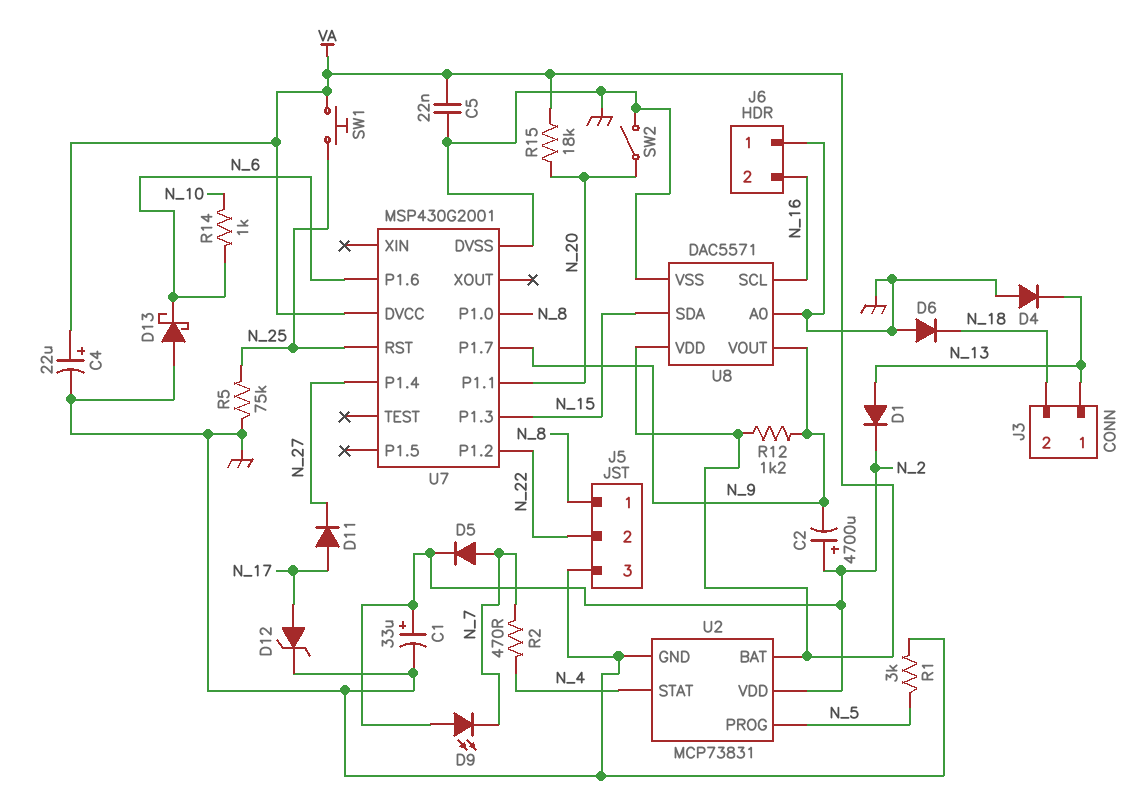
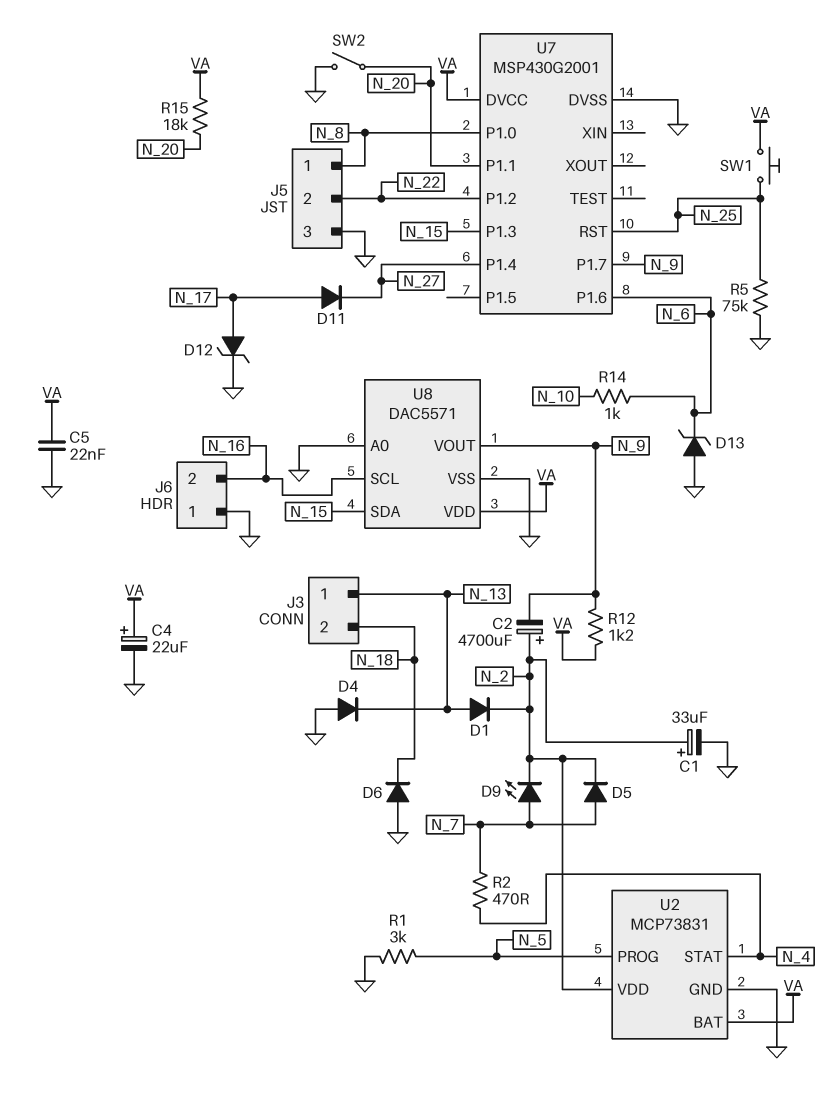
D9: LED (A N_2, K N_7) -> LED (A N_7, K N_2)
D13: schottky (A GND, K N_6) -> zener (A GND, K N_6)

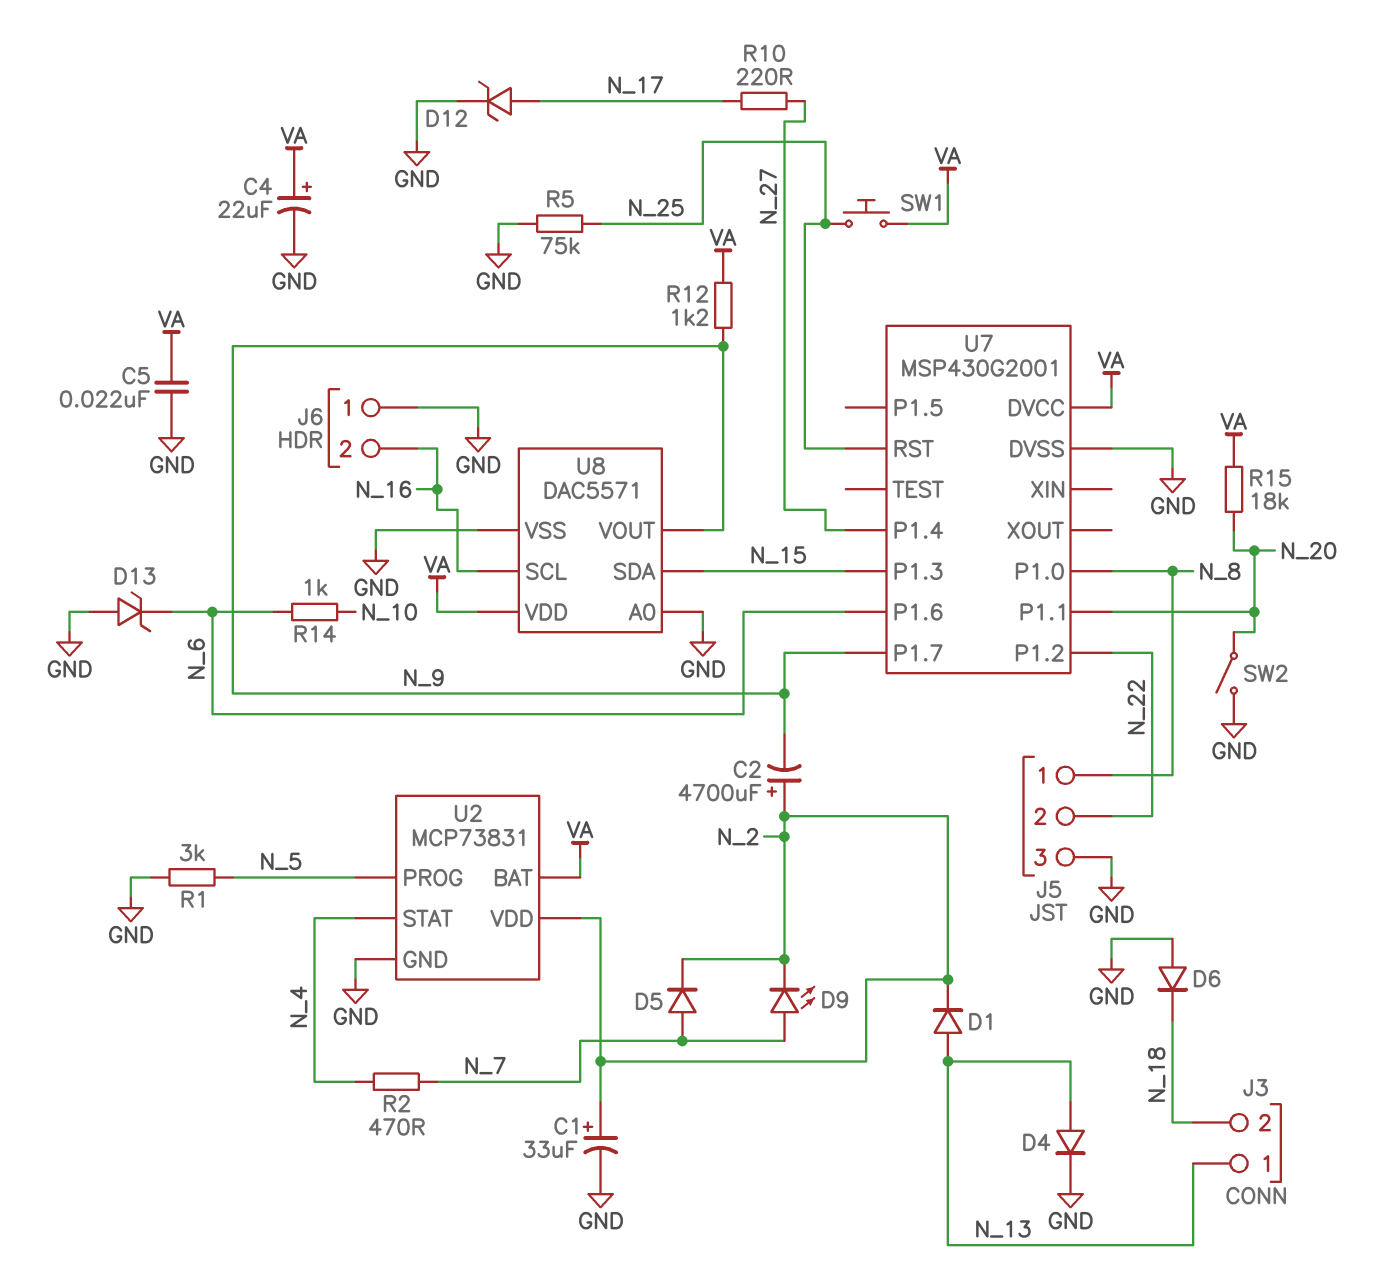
D4: diode (A GND, K N_13) -> diode (A N_13, K GND)
D11: diode (A N_17, K N_27) -> none
R10: none -> 220 (N_17, N_27)

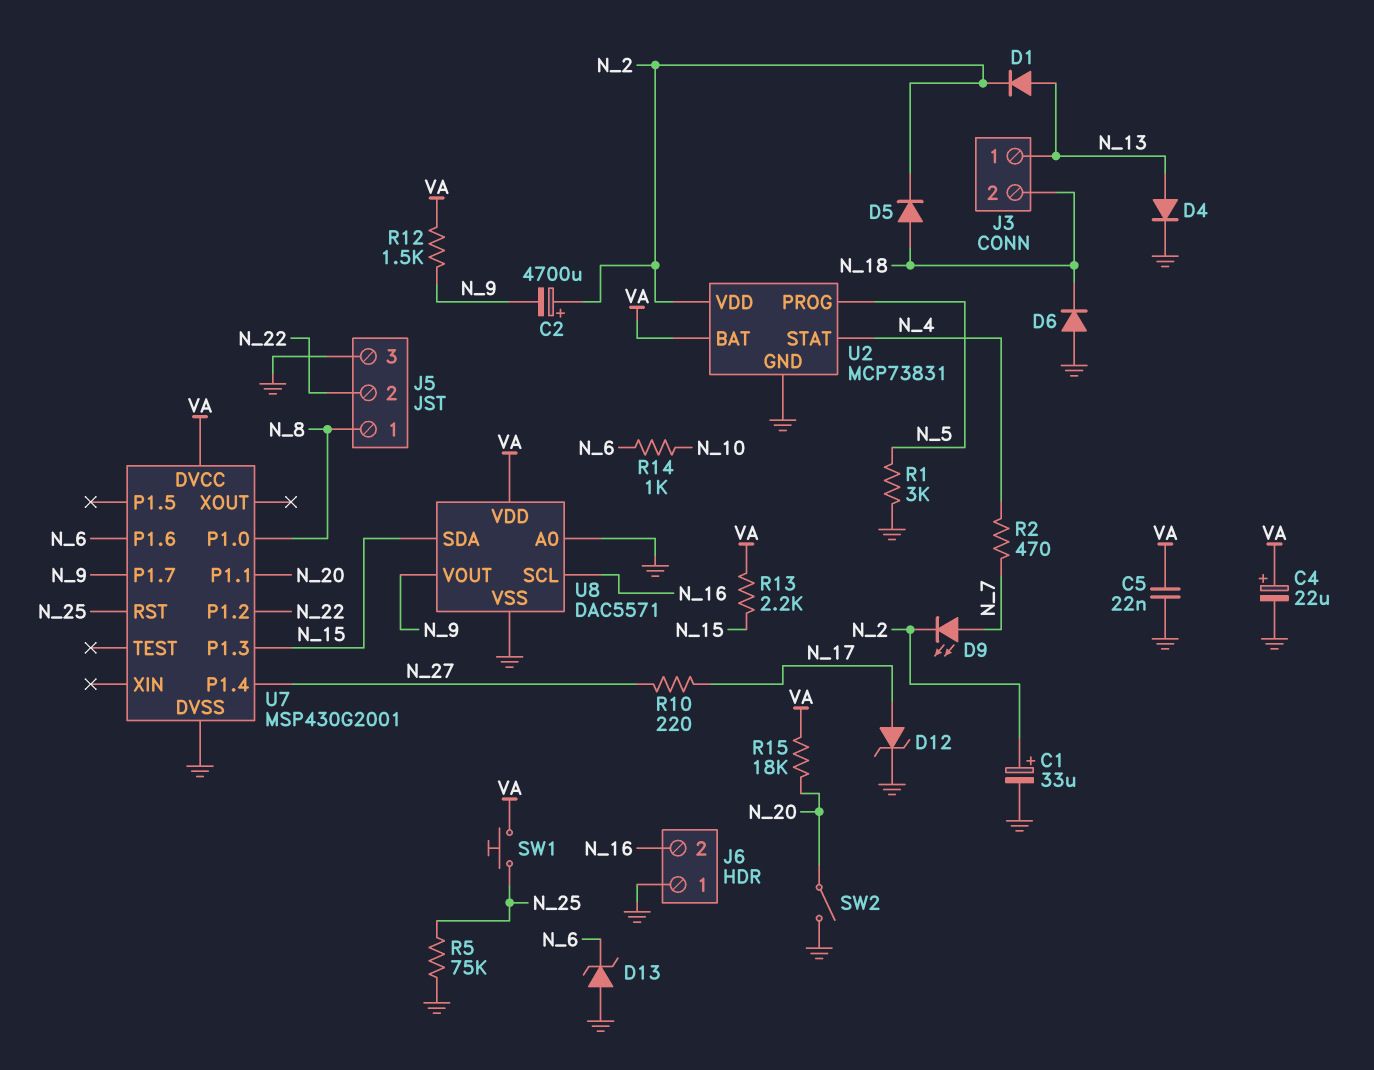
D5: diode (A N_7, K N_2) -> diode (A N_18, K N_2)
R12: 1.2k (N_9, VA) -> 1.5k (N_9, VA)
R13: none -> 2.2k (N_15, VA)

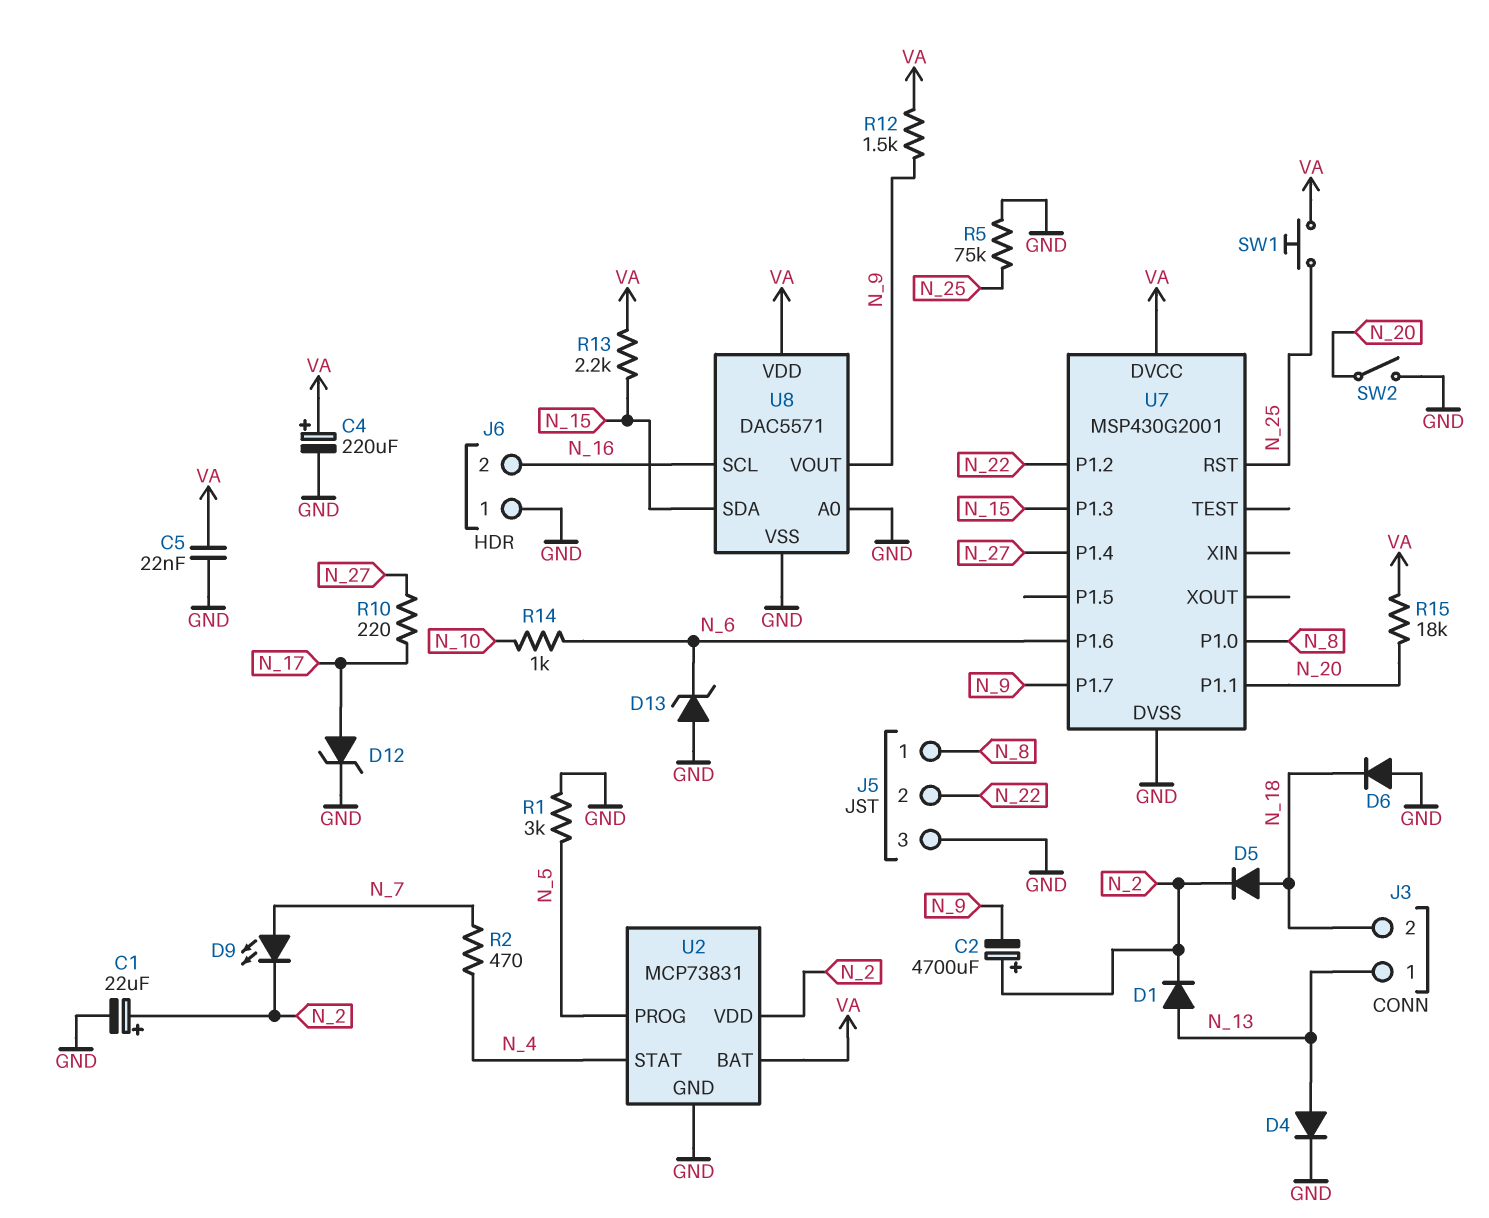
C1: 33uF (plus N_2, minus GND) -> 22uF (plus N_2, minus GND)
C4: 22uF (plus VA, minus GND) -> 220uF (plus VA, minus GND)

